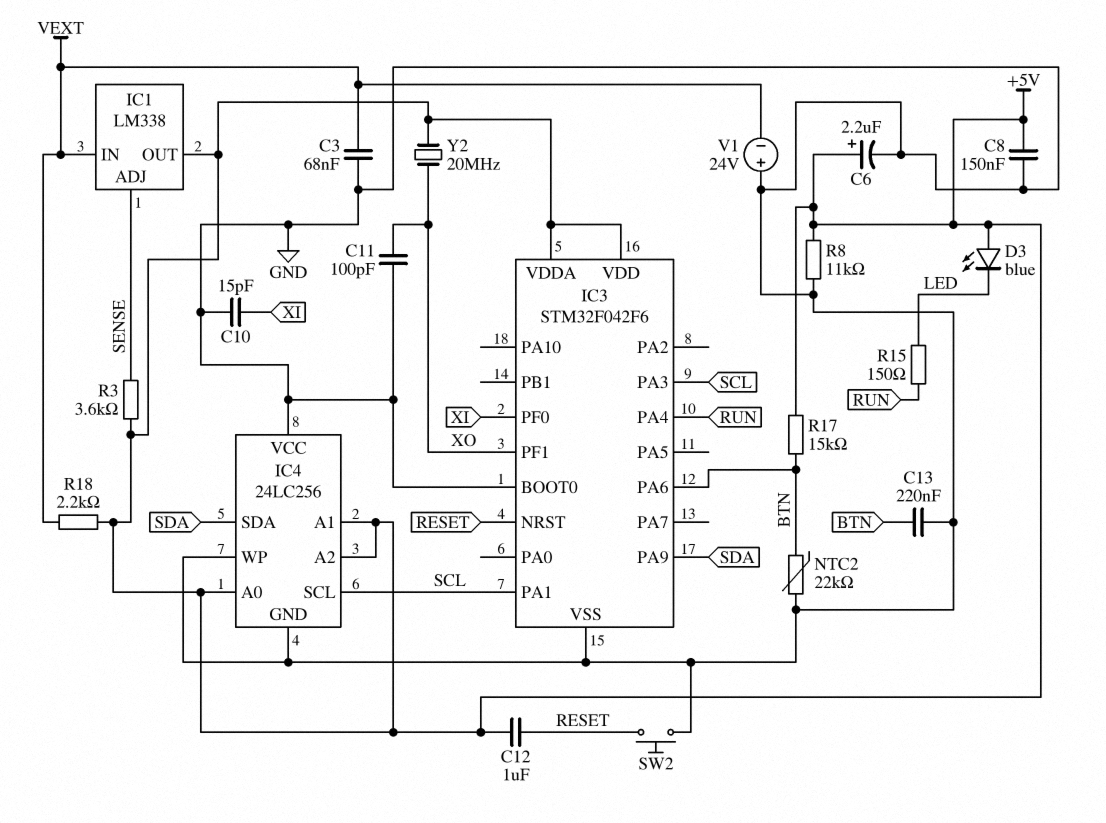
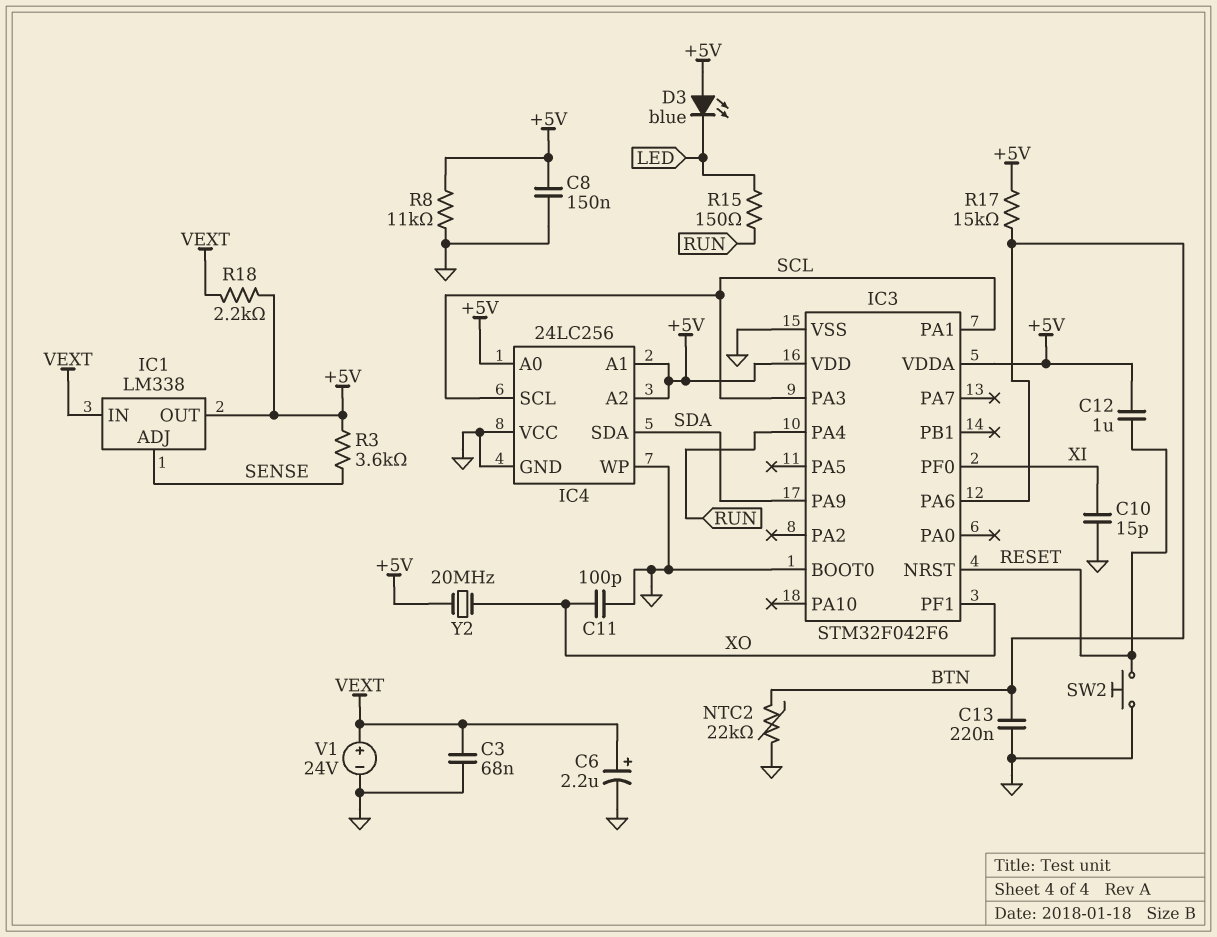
C6: 2.2uF (plus +5V, minus GND) -> 2.2uF (plus VEXT, minus GND)
V1: 24V (plus GND, minus VEXT) -> 24V (plus VEXT, minus GND)

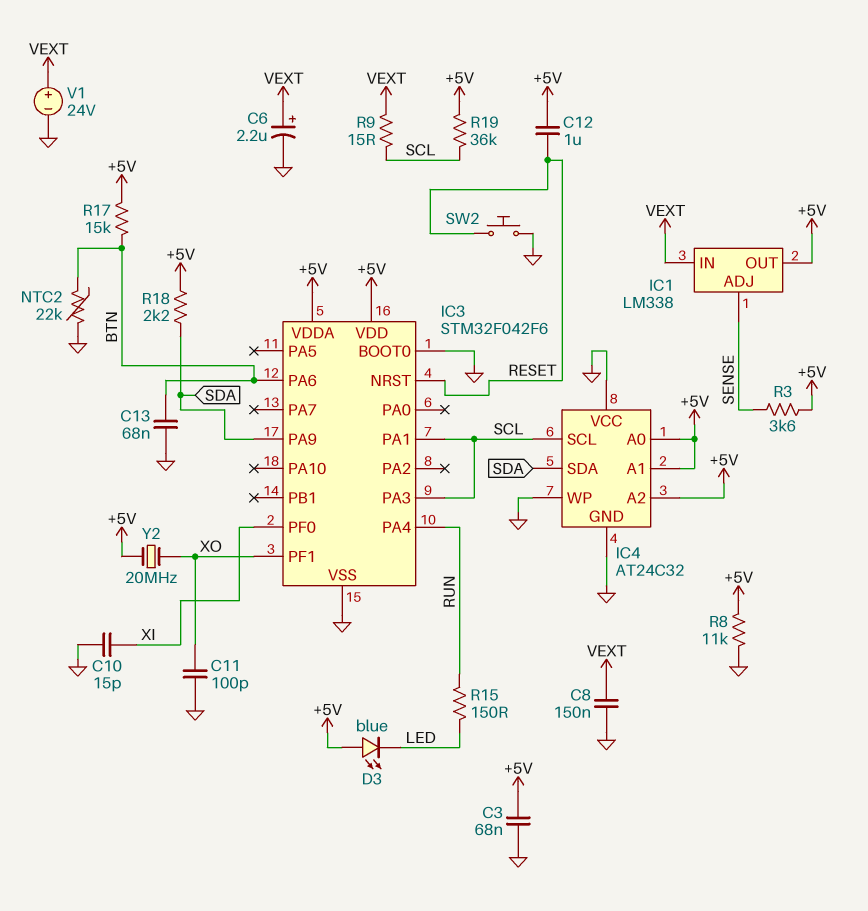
C3: 68nF (GND, VEXT) -> 68nF (+5V, GND)
C8: 150nF (+5V, GND) -> 150nF (GND, VEXT)
C13: 220nF (BTN, GND) -> 68nF (BTN, GND)
IC4: 24LC256 -> AT24C32
R9: none -> 15 (SCL, VEXT)
R18: 2.2k (+5V, VEXT) -> 2.2k (+5V, SDA)
R19: none -> 36k (+5V, SCL)

